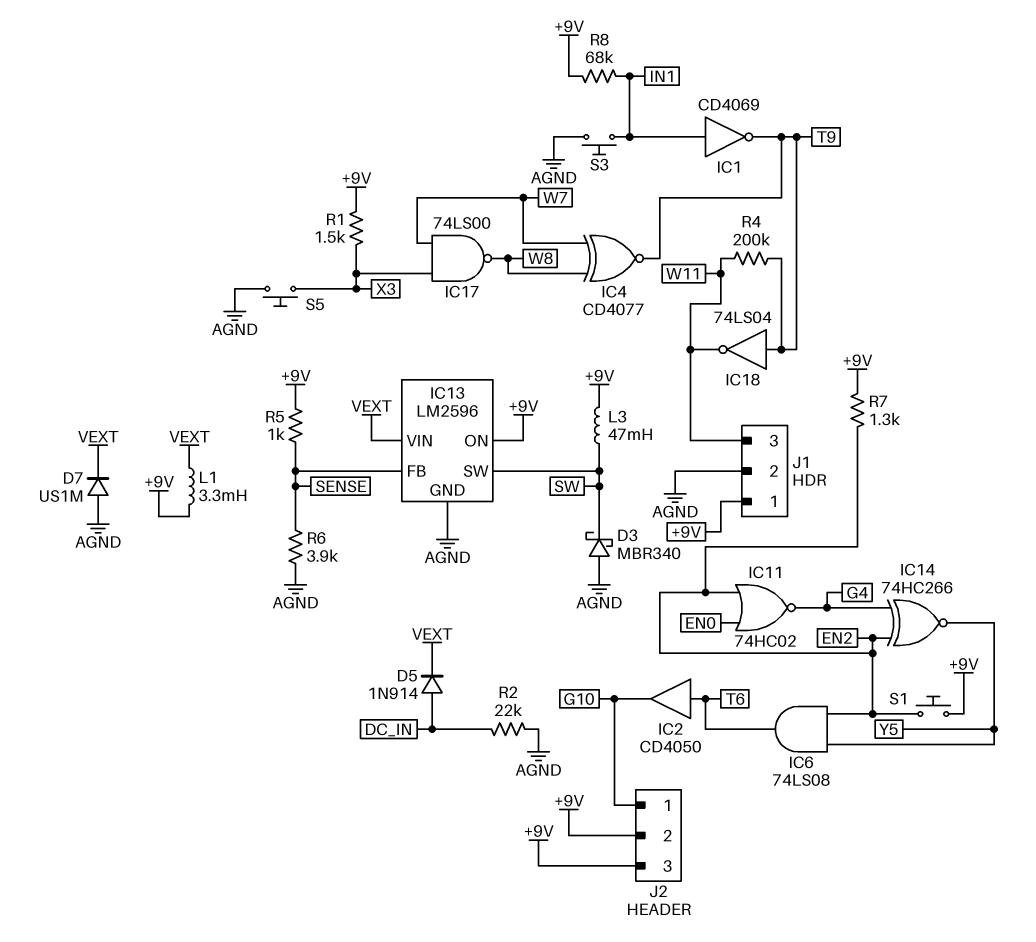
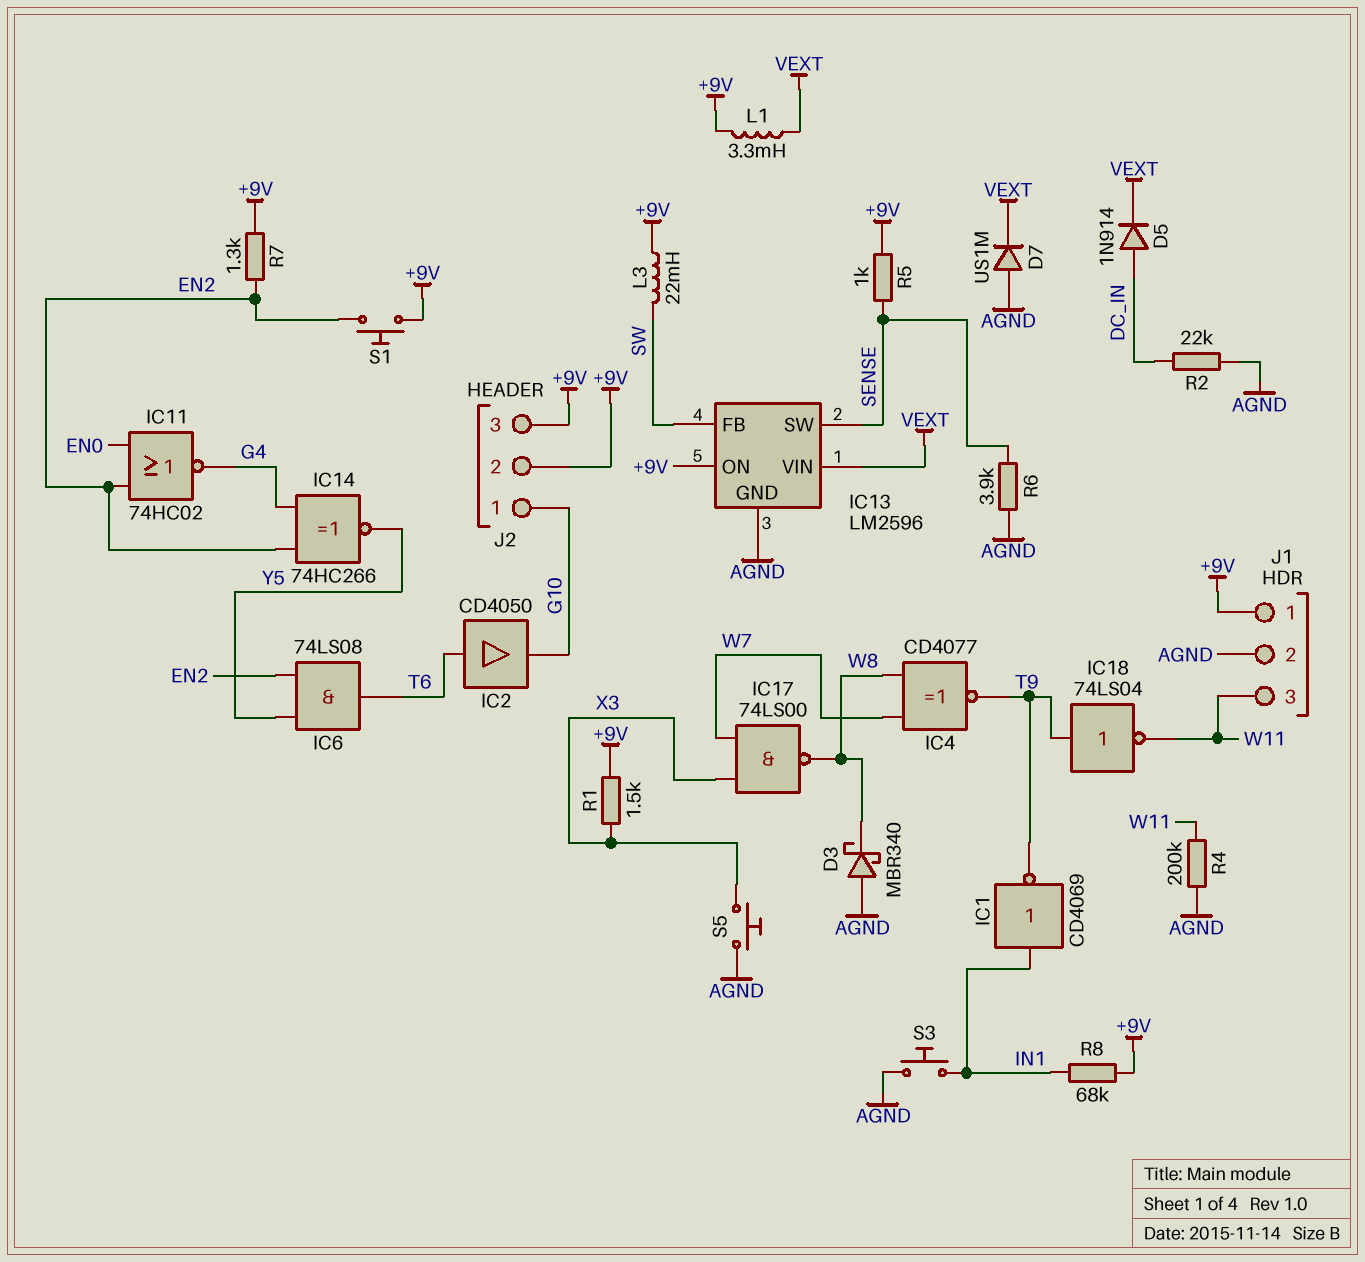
D3: schottky MBR340 (A AGND, K SW) -> schottky MBR340 (A AGND, K W8)
IC13 pin FB: SENSE -> SW
IC13 pin SW: SW -> SENSE
L3: 47mH (+9V, SW) -> 22mH (+9V, SW)
R4: 200k (T9, W11) -> 200k (AGND, W11)

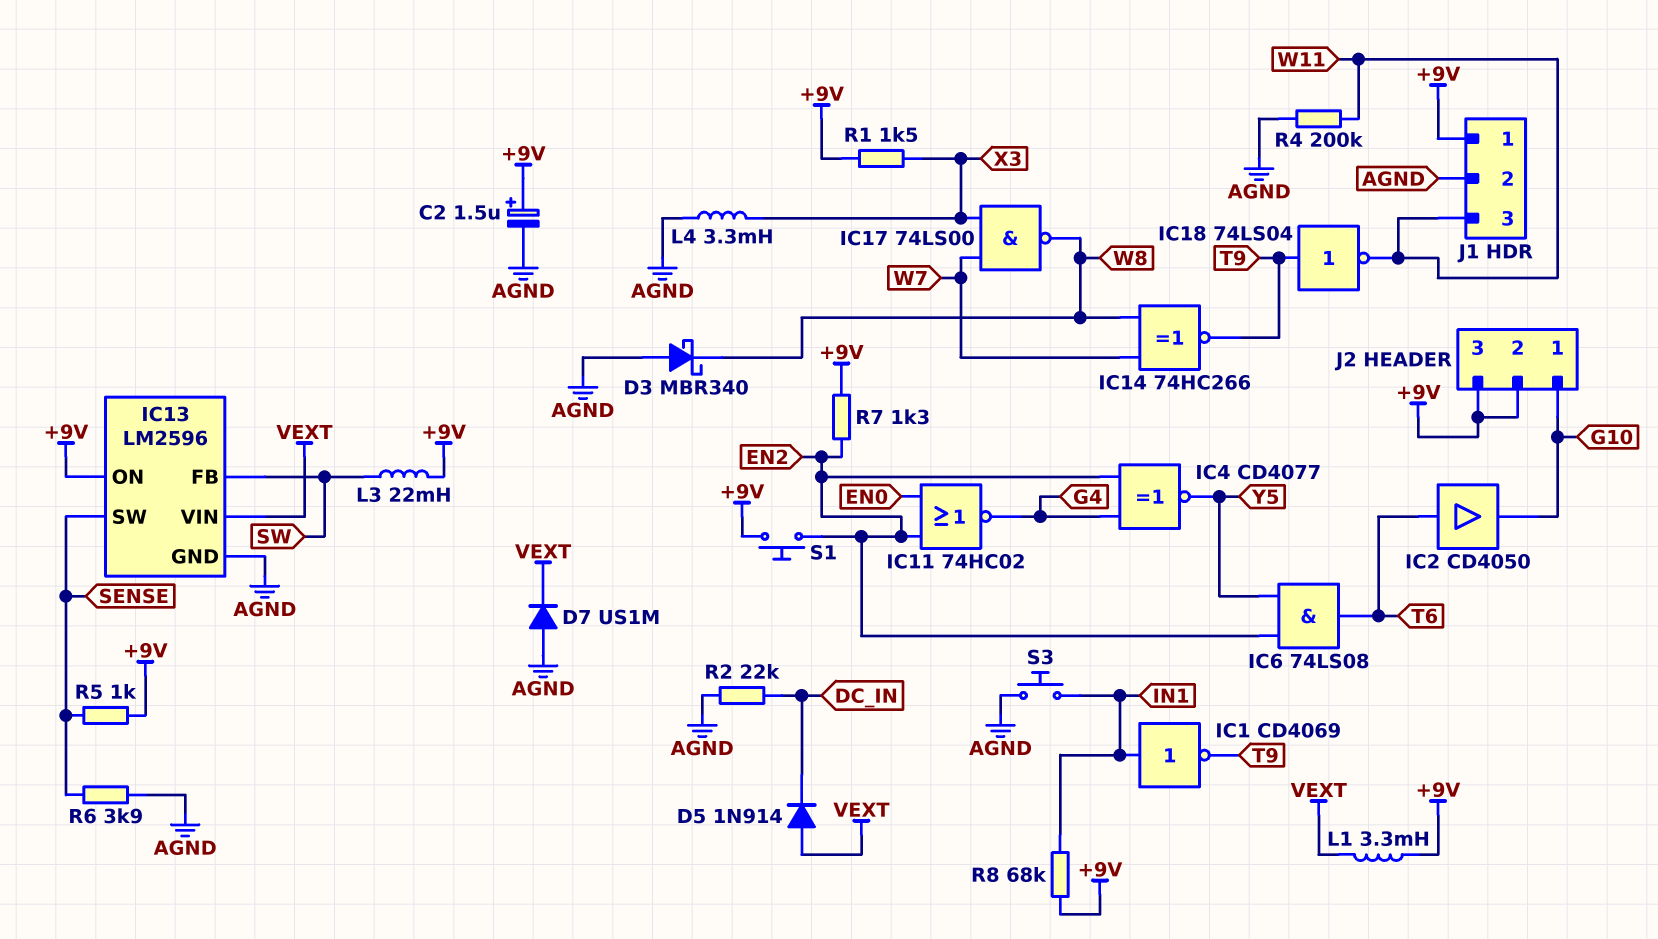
C2: none -> 1.5uF (plus +9V, minus AGND)
D5: diode 1N914 (A DC_IN, K VEXT) -> diode 1N914 (A VEXT, K DC_IN)
IC4: XNOR CD4077 (in W7, in W8, out T9) -> XNOR CD4077 (in EN2, in G4, out Y5)
IC14: XNOR 74HC266 (in EN2, in G4, out Y5) -> XNOR 74HC266 (in W7, in W8, out T9)
L4: none -> 3.3mH (AGND, X3)
S5: button (AGND, X3) -> none

